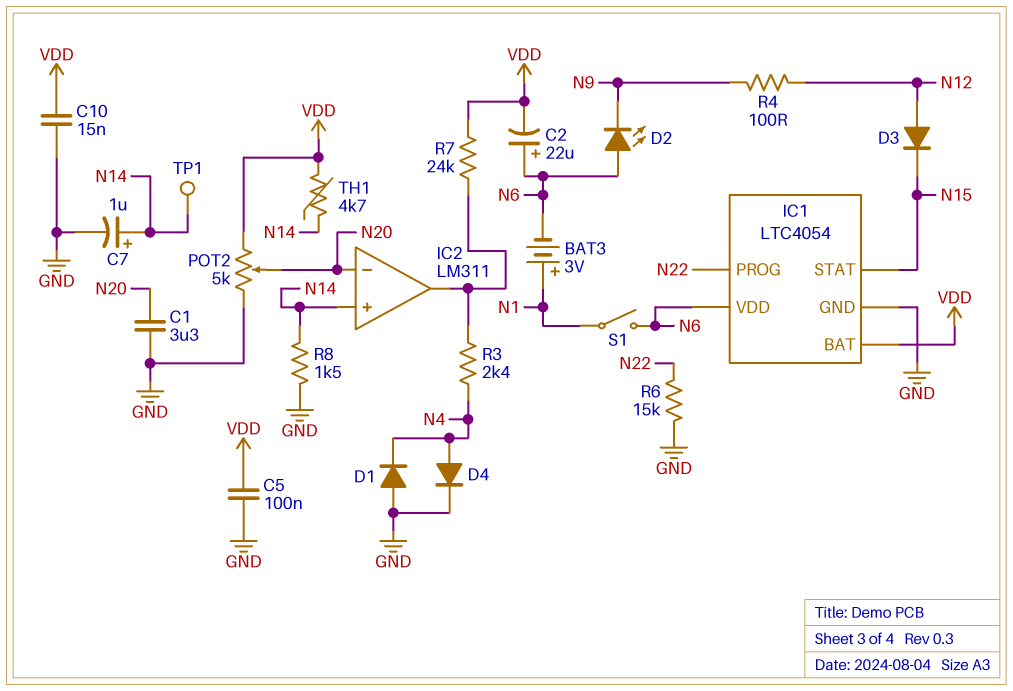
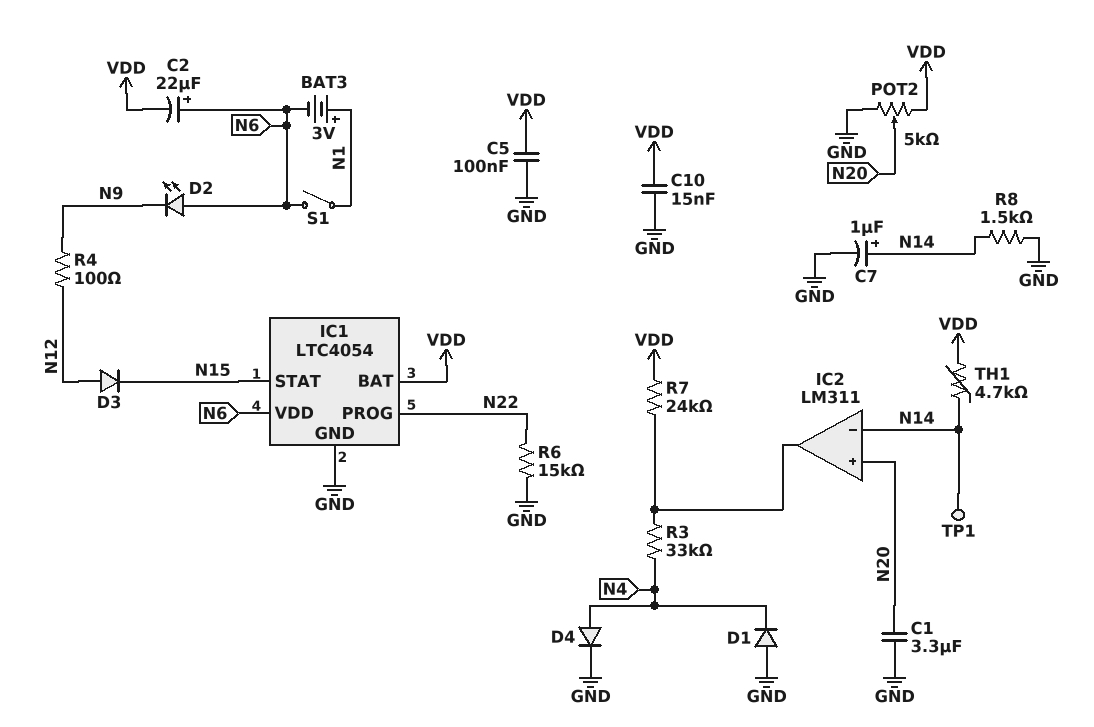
IC2 pin in+: N14 -> N20
IC2 pin in-: N20 -> N14
R3: 2.4k (IC2/out, N4) -> 33k (IC2/out, N4)

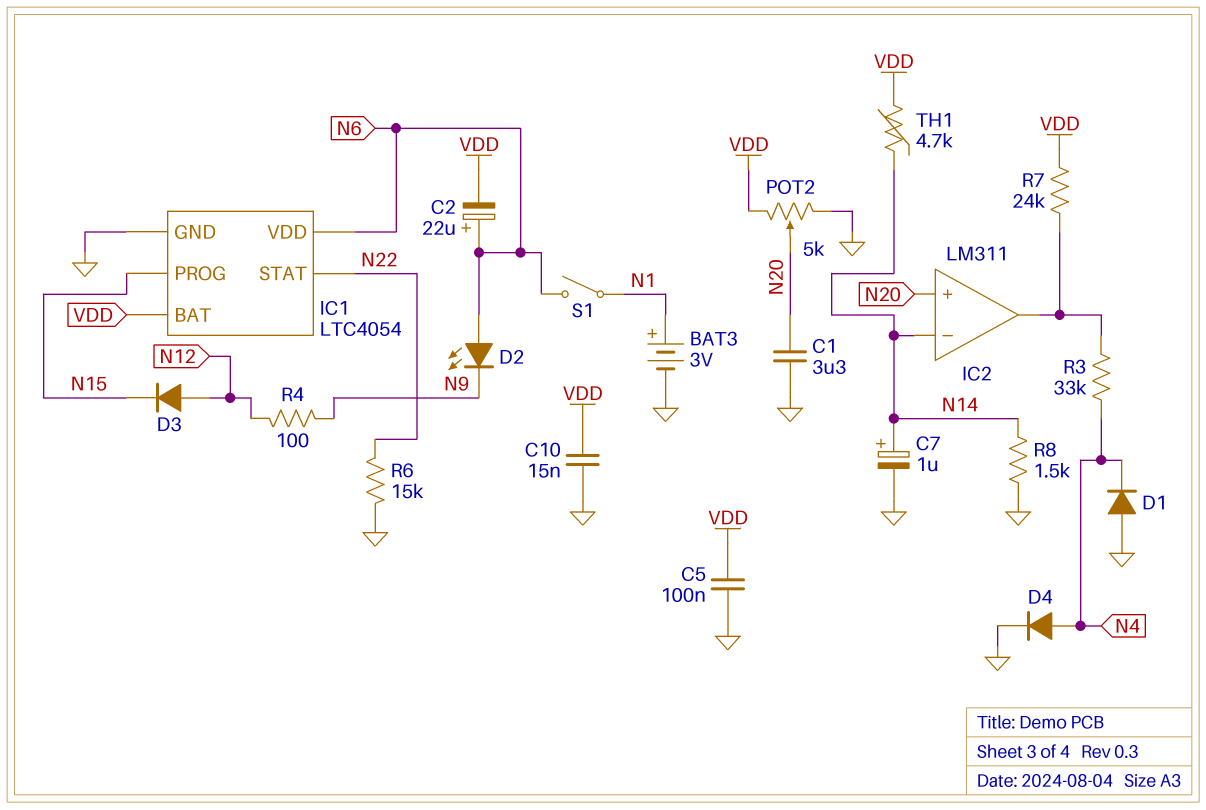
BAT3: 3V (plus N1, minus N6) -> 3V (plus N1, minus GND)
IC1 pin PROG: N22 -> N15
IC1 pin STAT: N15 -> N22
TP1: test point (N14) -> none

